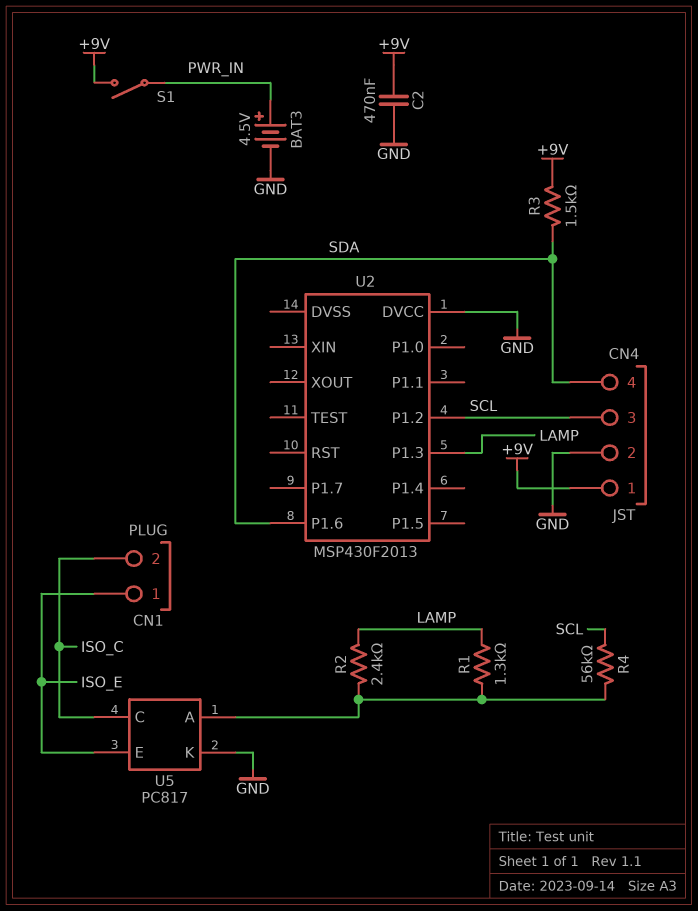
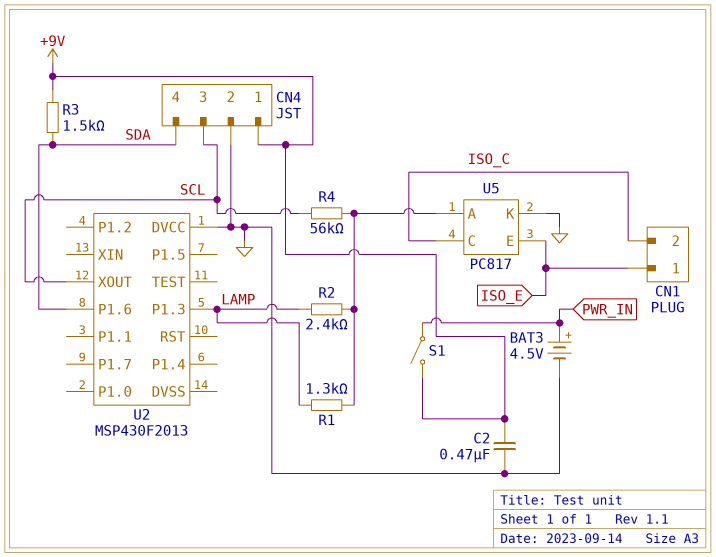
U2 pin P1.2: SCL -> none
U2 pin XOUT: none -> SCL

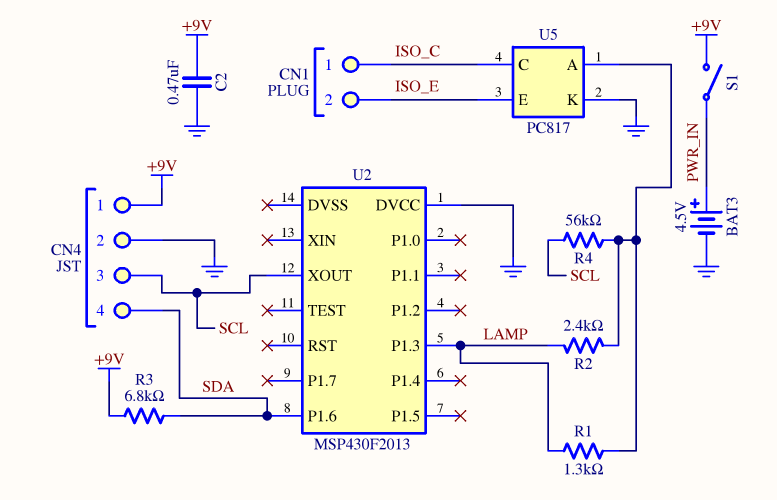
CN1 pin 1: ISO_E -> ISO_C
CN1 pin 2: ISO_C -> ISO_E
R3: 1.5k (+9V, SDA) -> 6.8k (+9V, SDA)

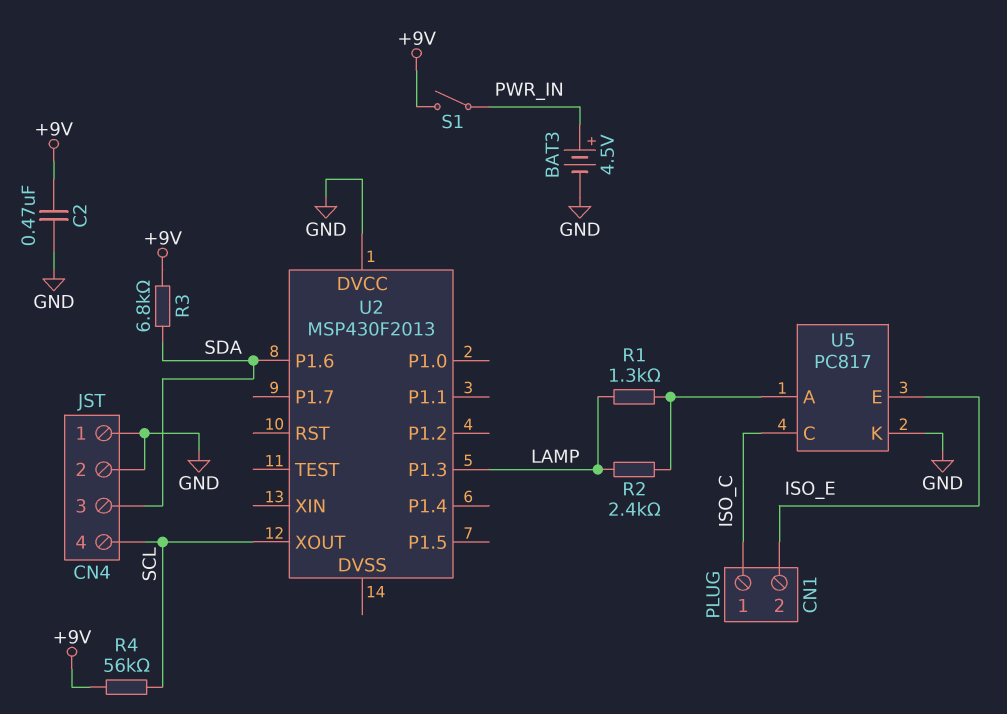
CN4 pin 1: +9V -> GND
CN4 pin 3: SCL -> SDA
CN4 pin 4: SDA -> SCL
R4: 56k (SCL, U5/A) -> 56k (+9V, SCL)

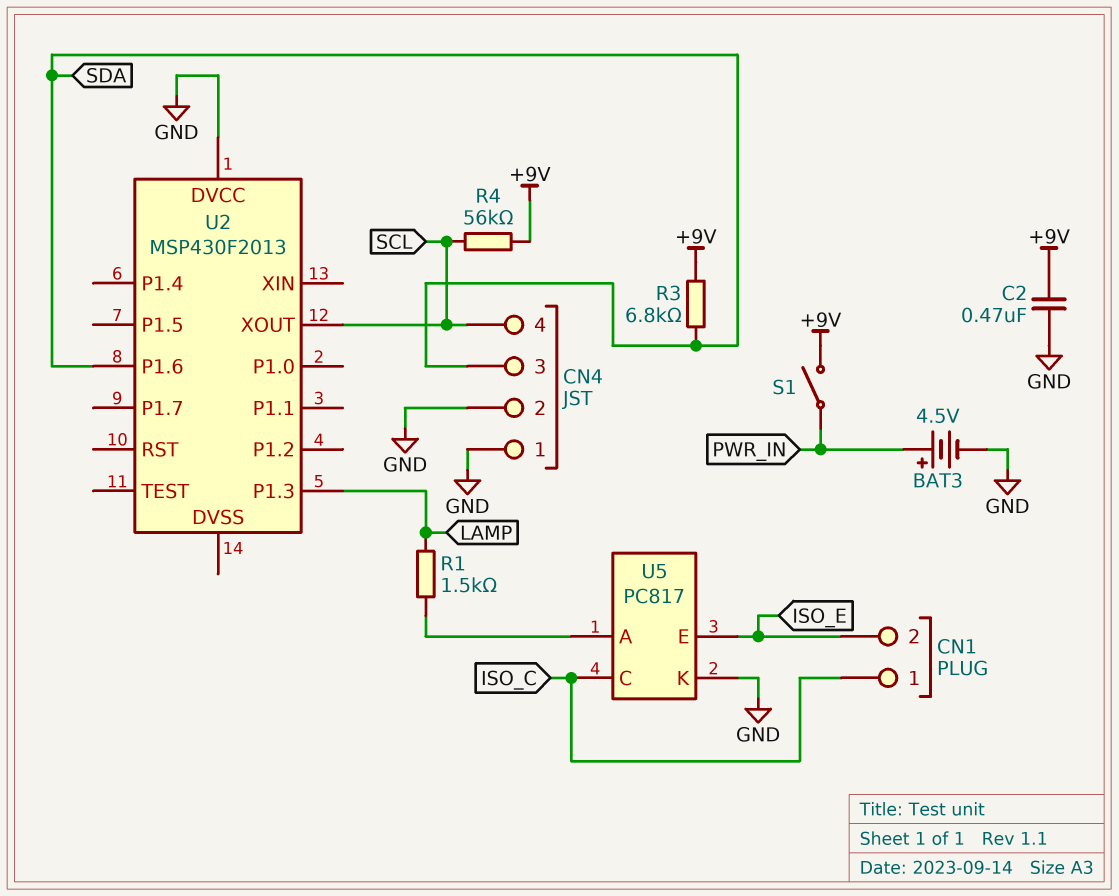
R1: 1.3k (LAMP, U5/A) -> 1.5k (LAMP, U5/A)
R2: 2.4k (LAMP, U5/A) -> none

